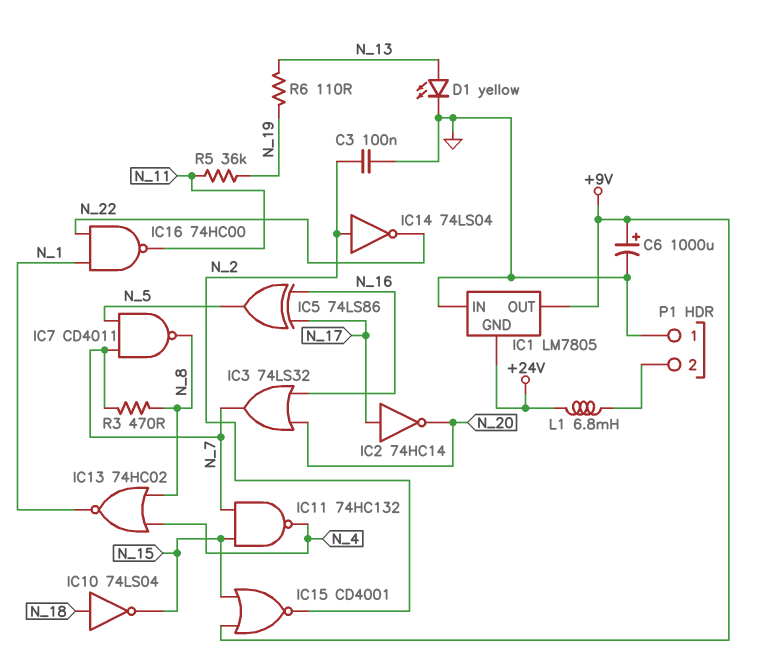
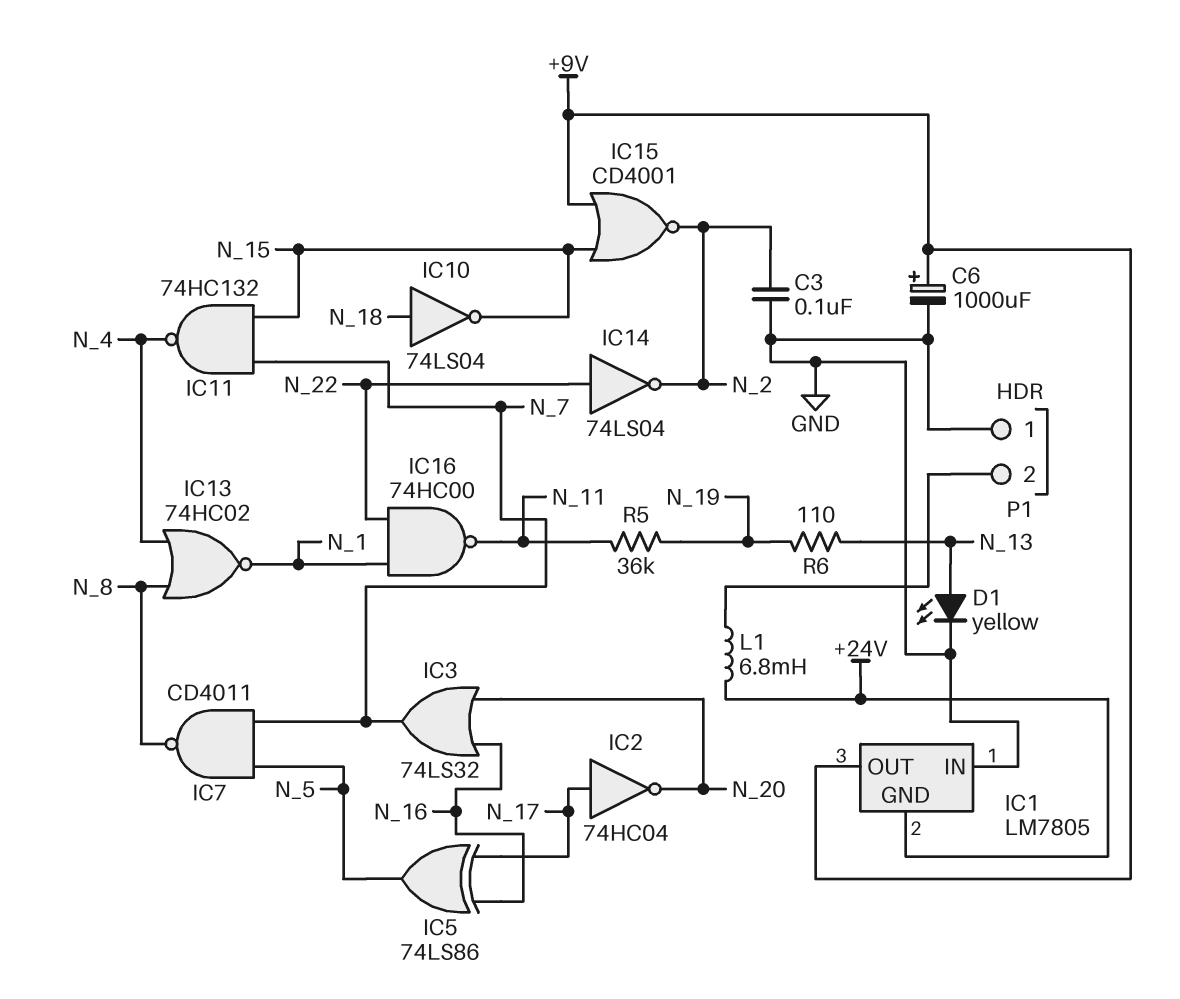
IC2: NOT 74HC14 (in N_17, out N_20) -> NOT 74HC04 (in N_17, out N_20)
IC14: NOT 74LS04 (in N_2, out N_22) -> NOT 74LS04 (in N_22, out N_2)
R3: 470 (N_7, N_8) -> none

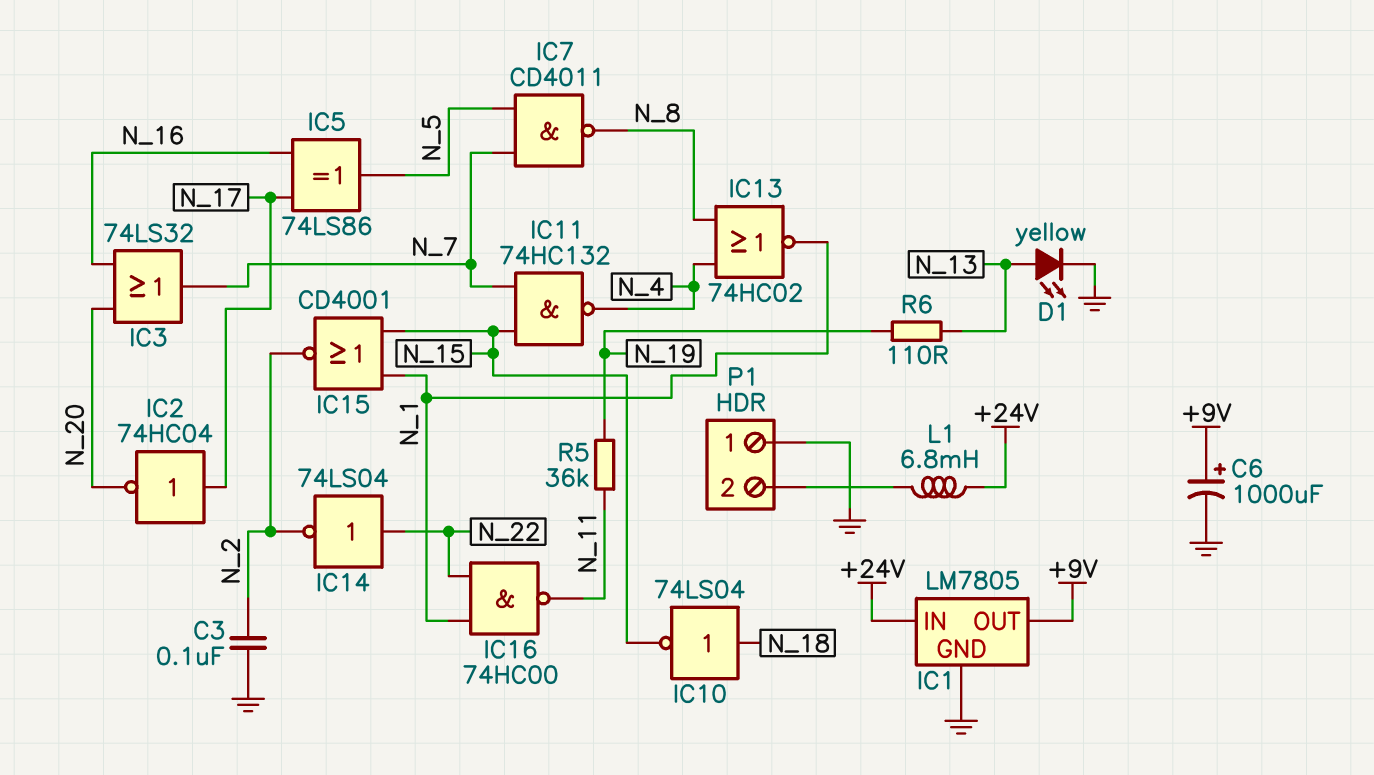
IC1 pin GND: +24V -> GND
IC1 pin IN: GND -> +24V
IC15: NOR CD4001 (in +9V, in N_15, out N_2) -> NOR CD4001 (in N_1, in N_15, out N_2)

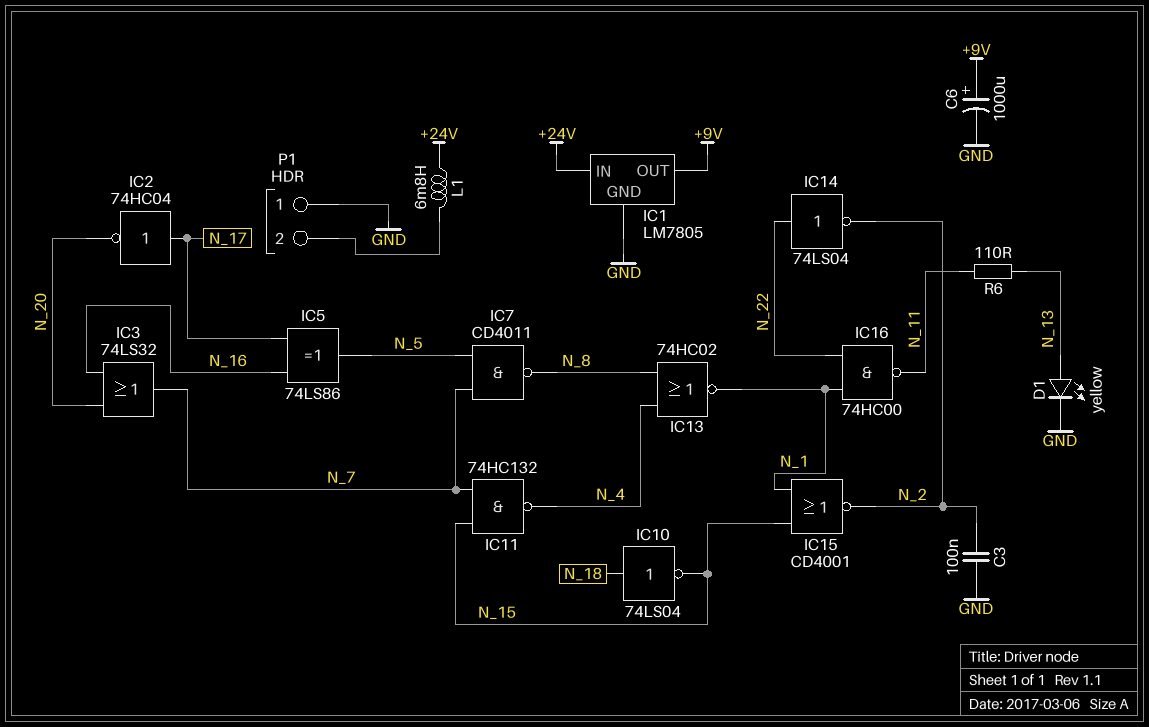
R5: 36k (N_11, N_19) -> none
R6: 110 (N_13, N_19) -> 110 (N_11, N_13)

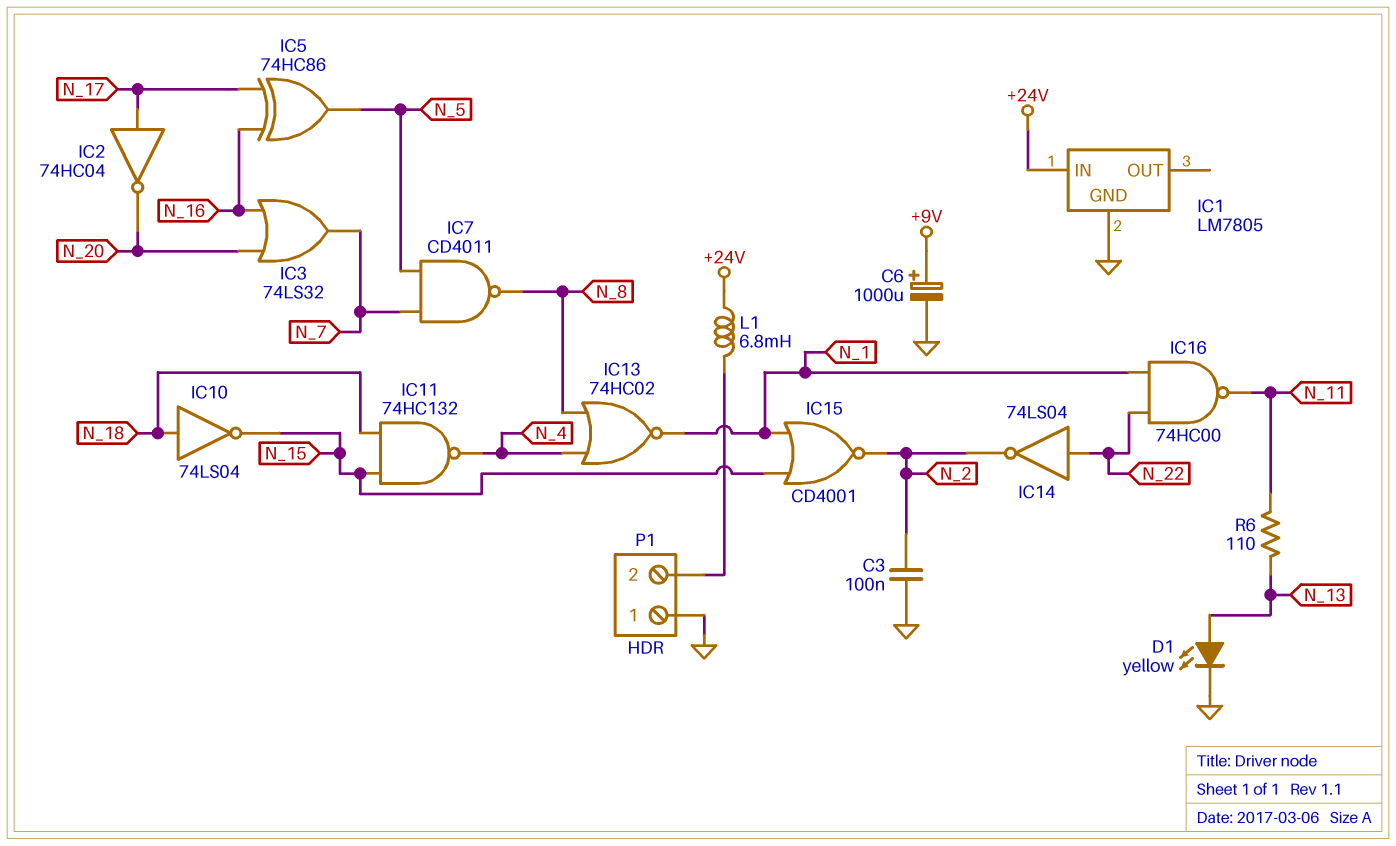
IC1 pin OUT: +9V -> none
IC5: XOR 74LS86 (in N_16, in N_17, out N_5) -> XOR 74HC86 (in N_16, in N_17, out N_5)
IC11: NAND 74HC132 (in N_7, in N_15, out N_4) -> NAND 74HC132 (in N_15, in N_18, out N_4)

